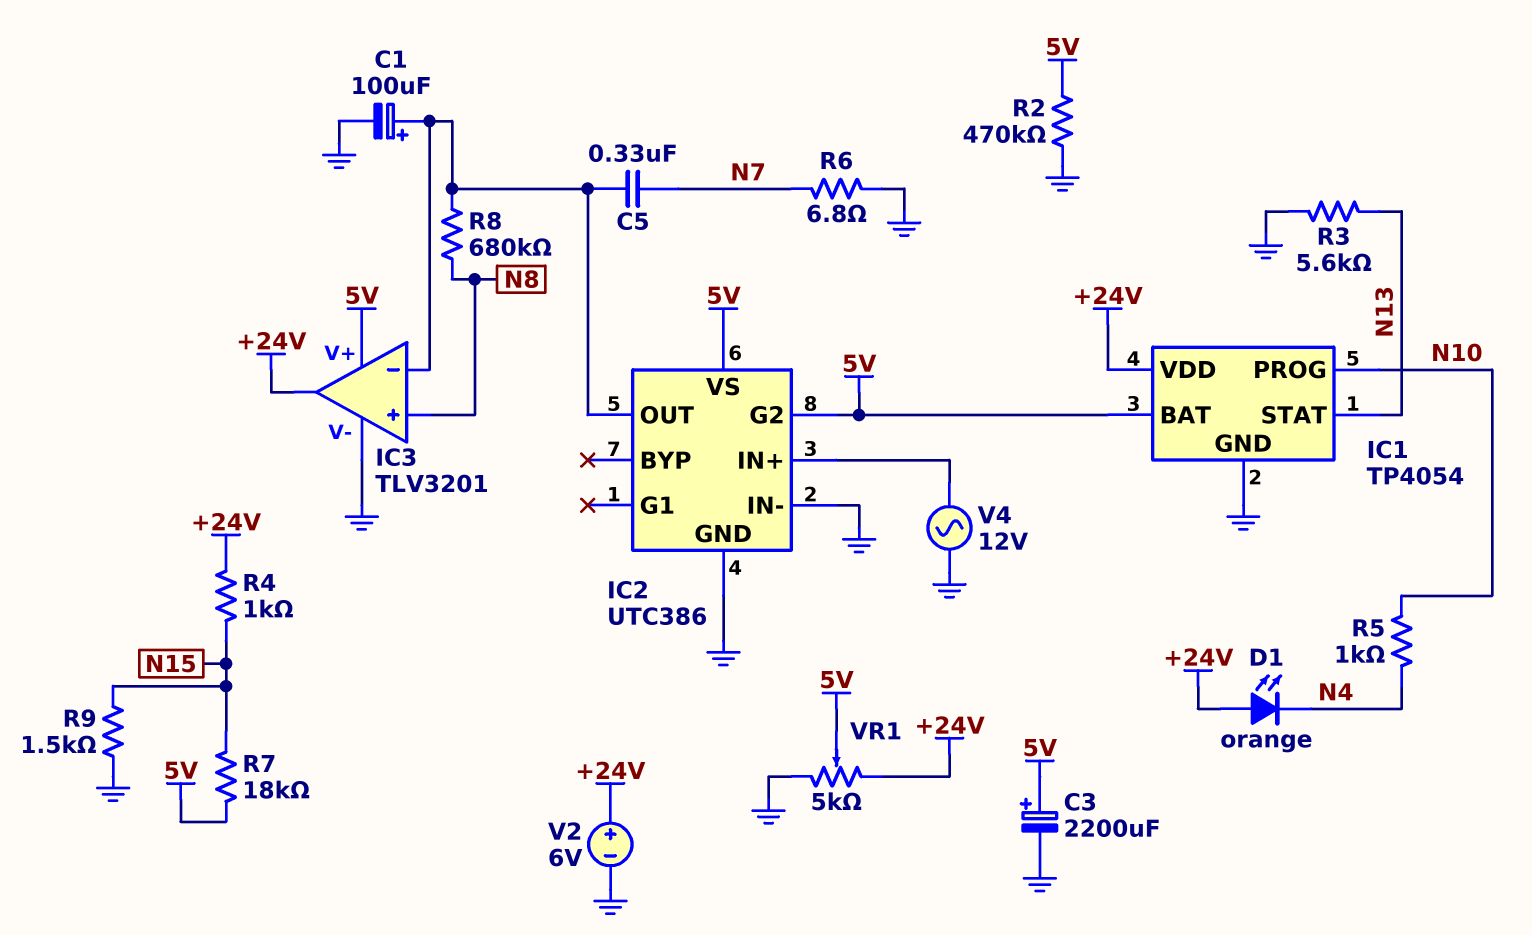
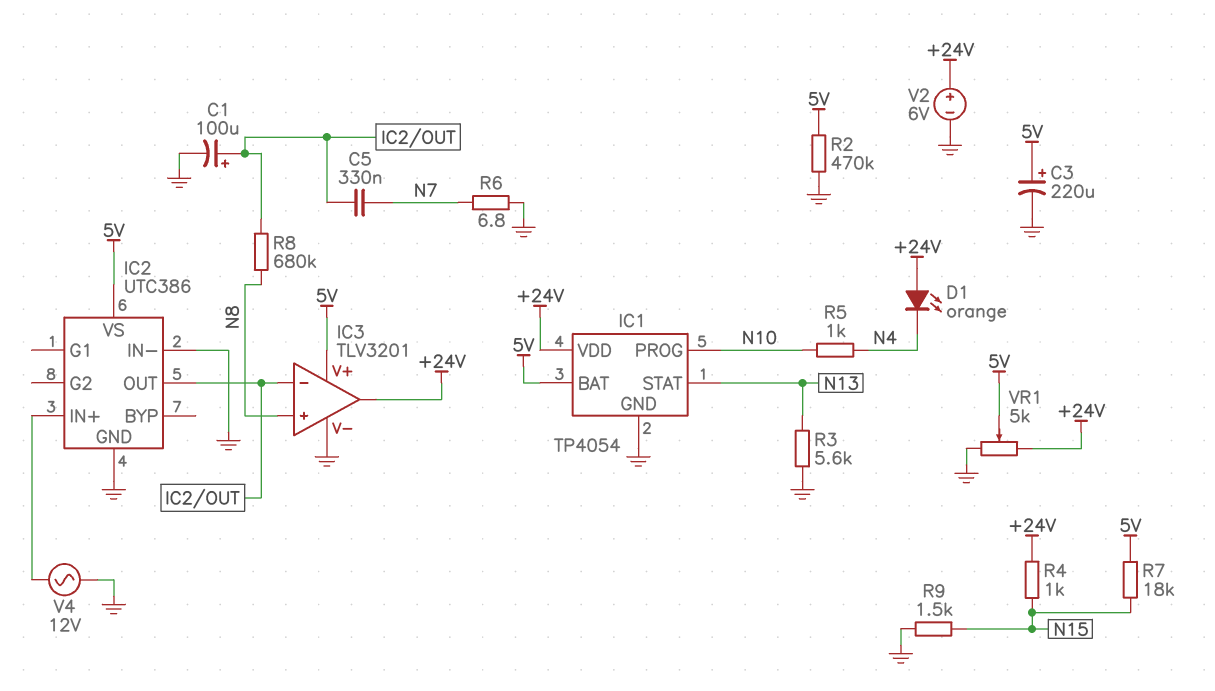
C3: 2200uF (plus 5V, minus GND) -> 220uF (plus 5V, minus GND)
IC2 pin G2: 5V -> none

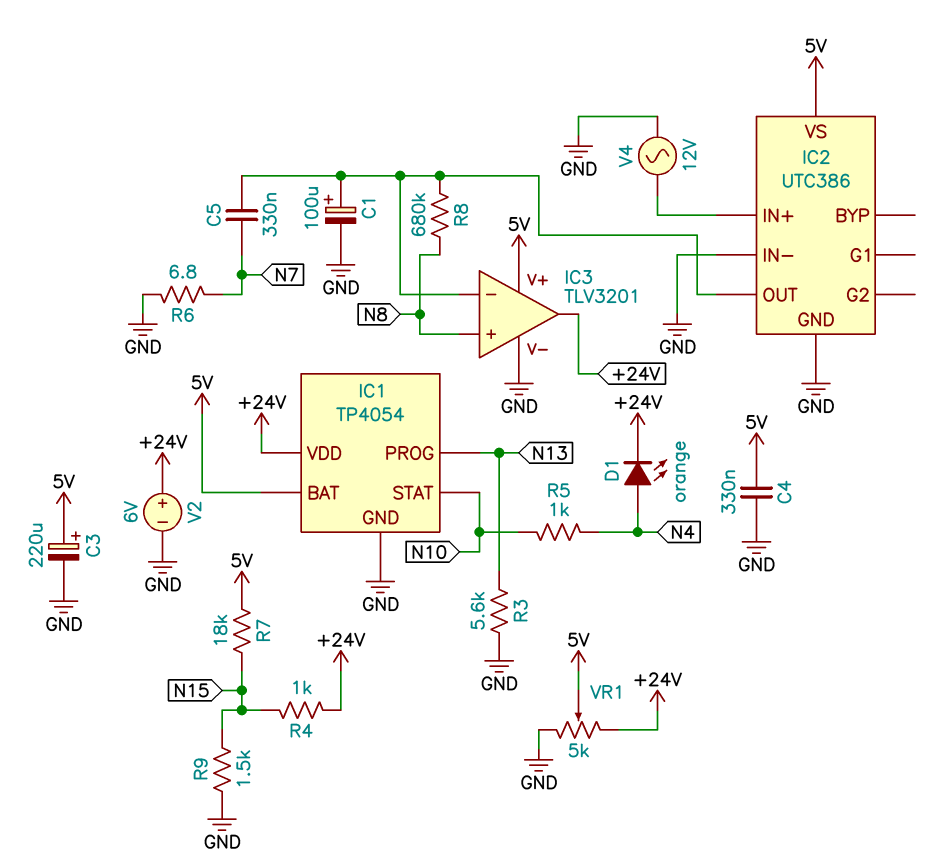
C4: none -> 330nF (5V, GND)
D1: LED orange (A +24V, K N4) -> LED orange (A N4, K +24V)
IC1 pin PROG: N10 -> N13
IC1 pin STAT: N13 -> N10
R2: 470k (5V, GND) -> none

